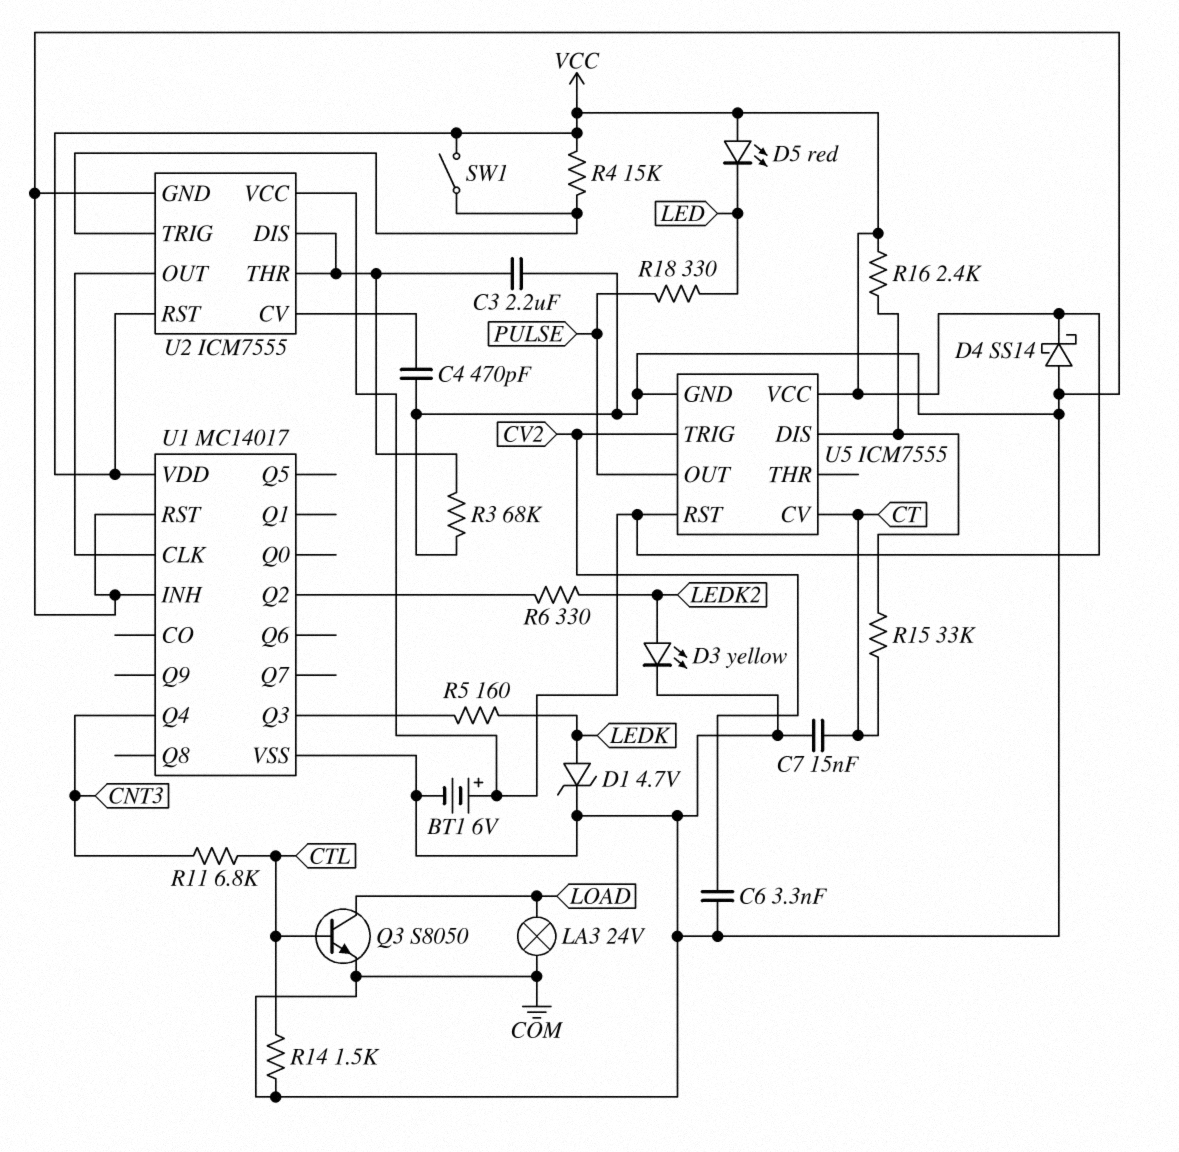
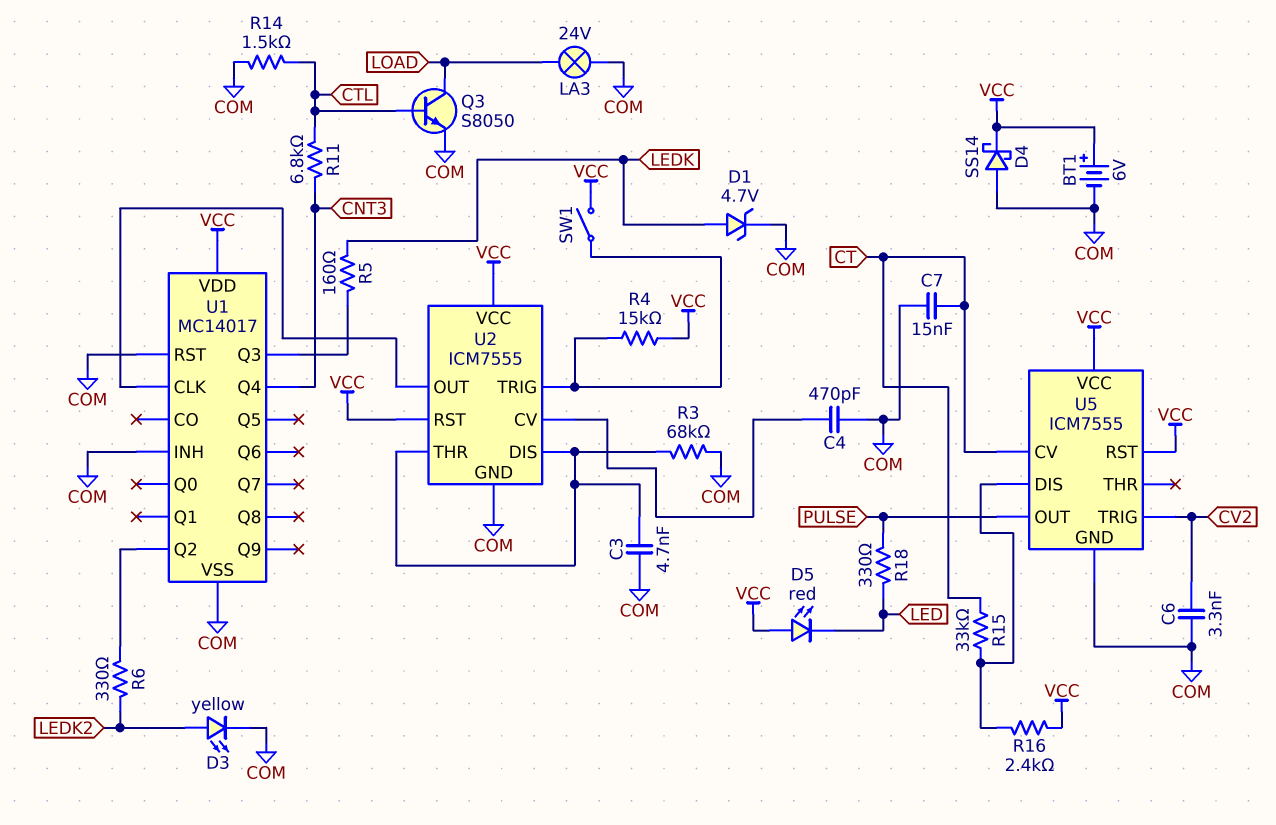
C3: 2.2uF (COM, U2/DIS) -> 4.7nF (COM, U2/DIS)

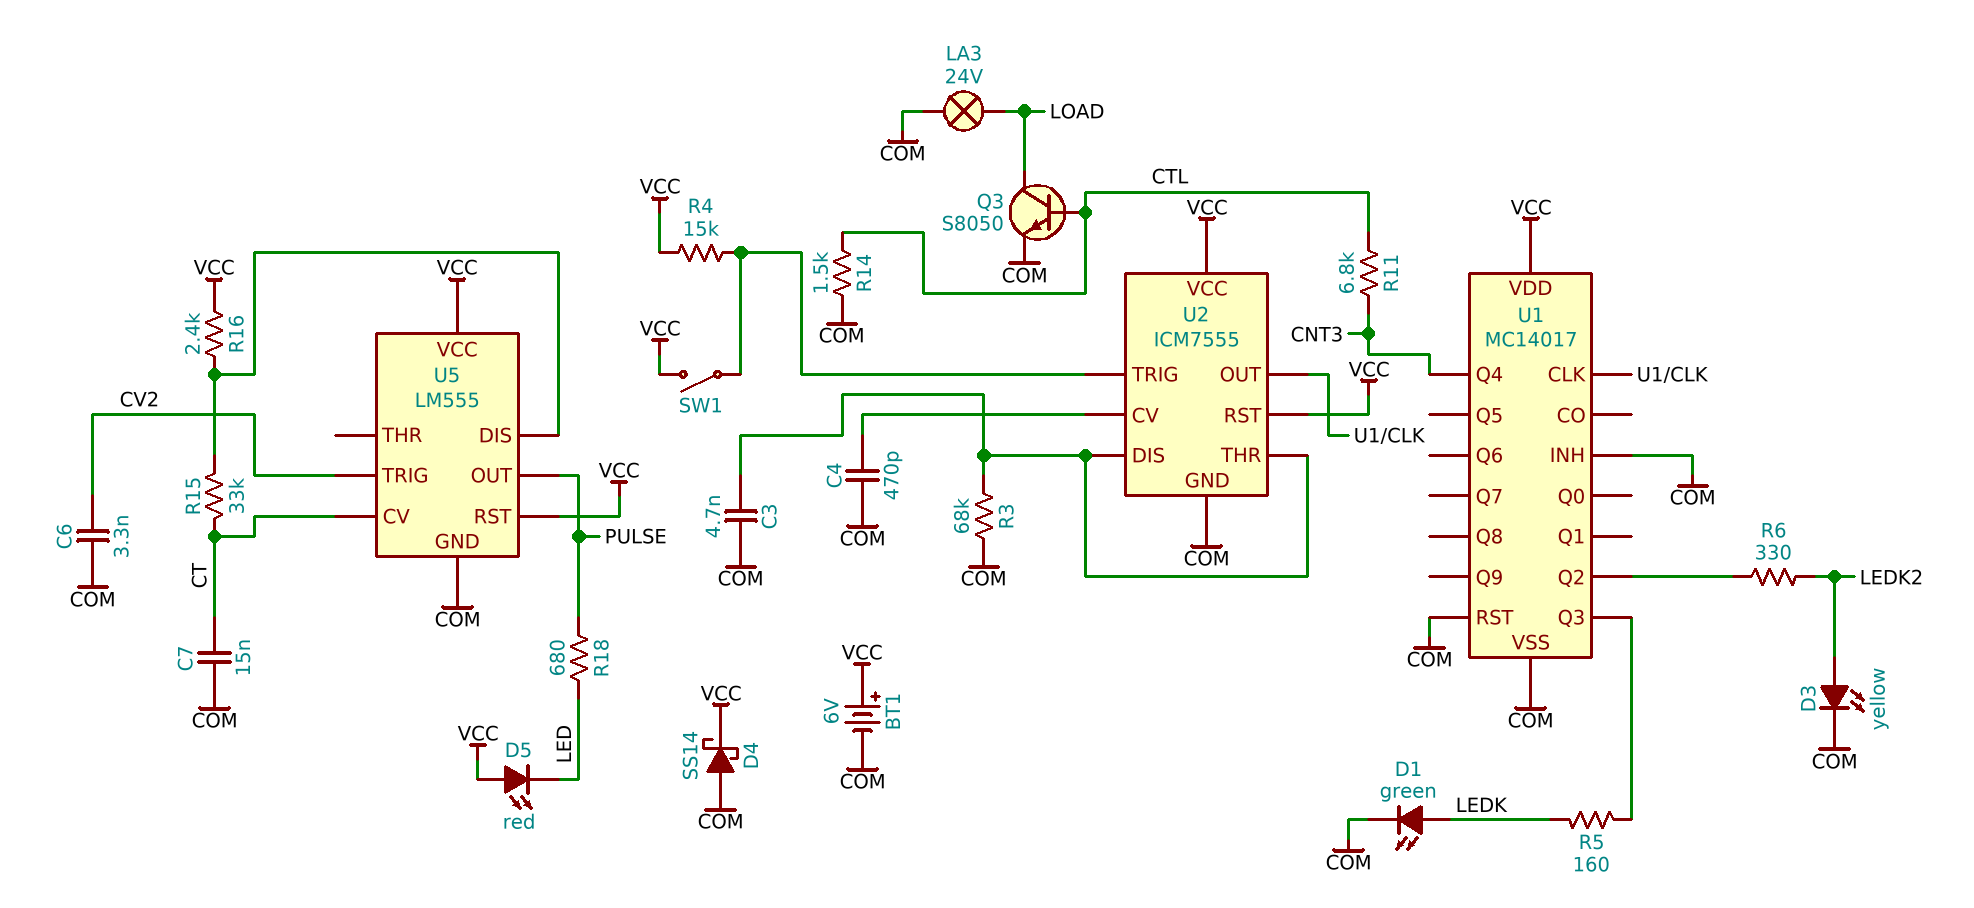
D1: zener 4.7V (A LEDK, K COM) -> LED green (A LEDK, K COM)
R18: 330 (LED, PULSE) -> 680 (LED, PULSE)
U5: ICM7555 -> LM555

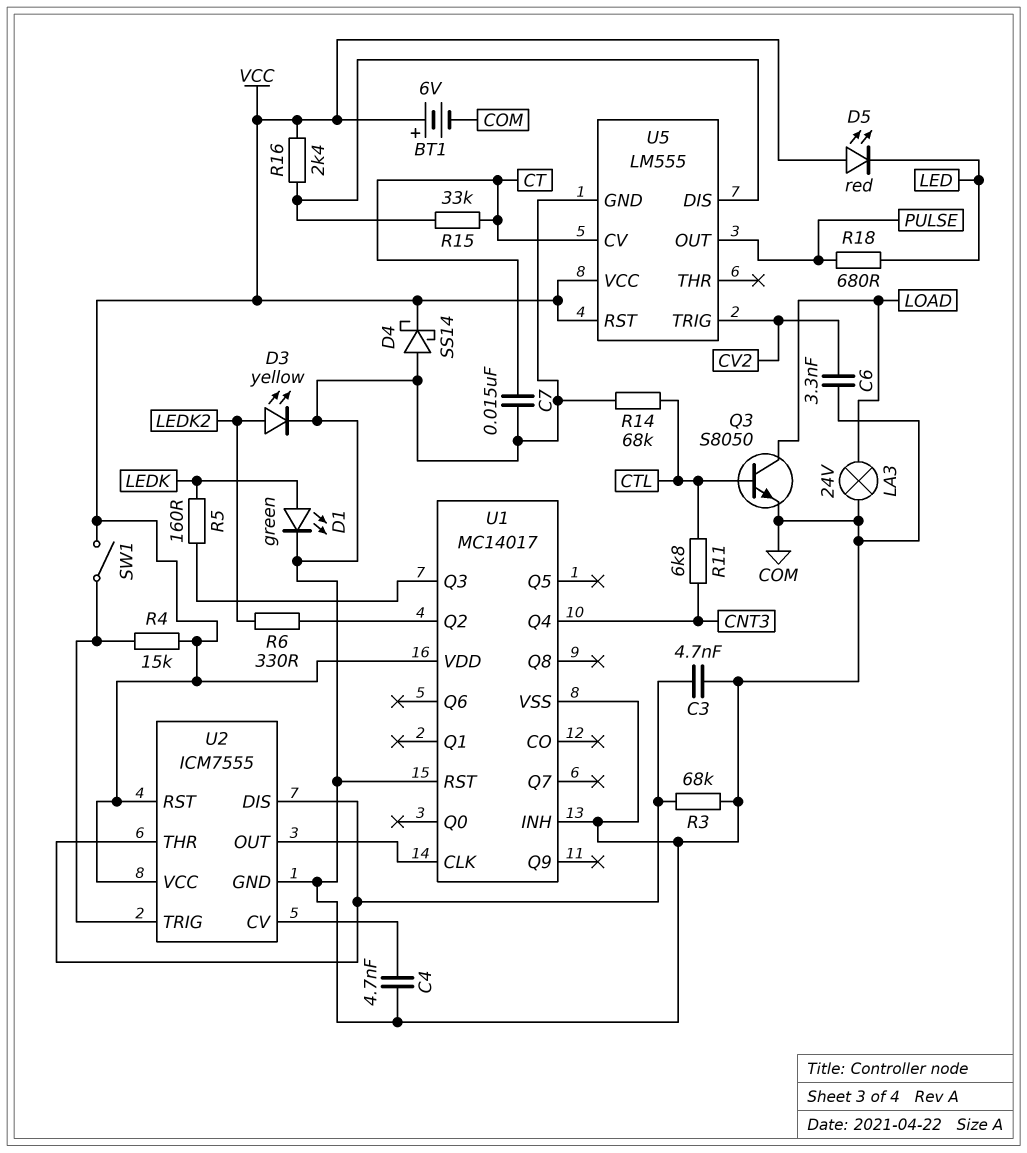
C4: 470pF (COM, U2/CV) -> 4.7nF (COM, U2/CV)
R14: 1.5k (COM, CTL) -> 68k (COM, CTL)

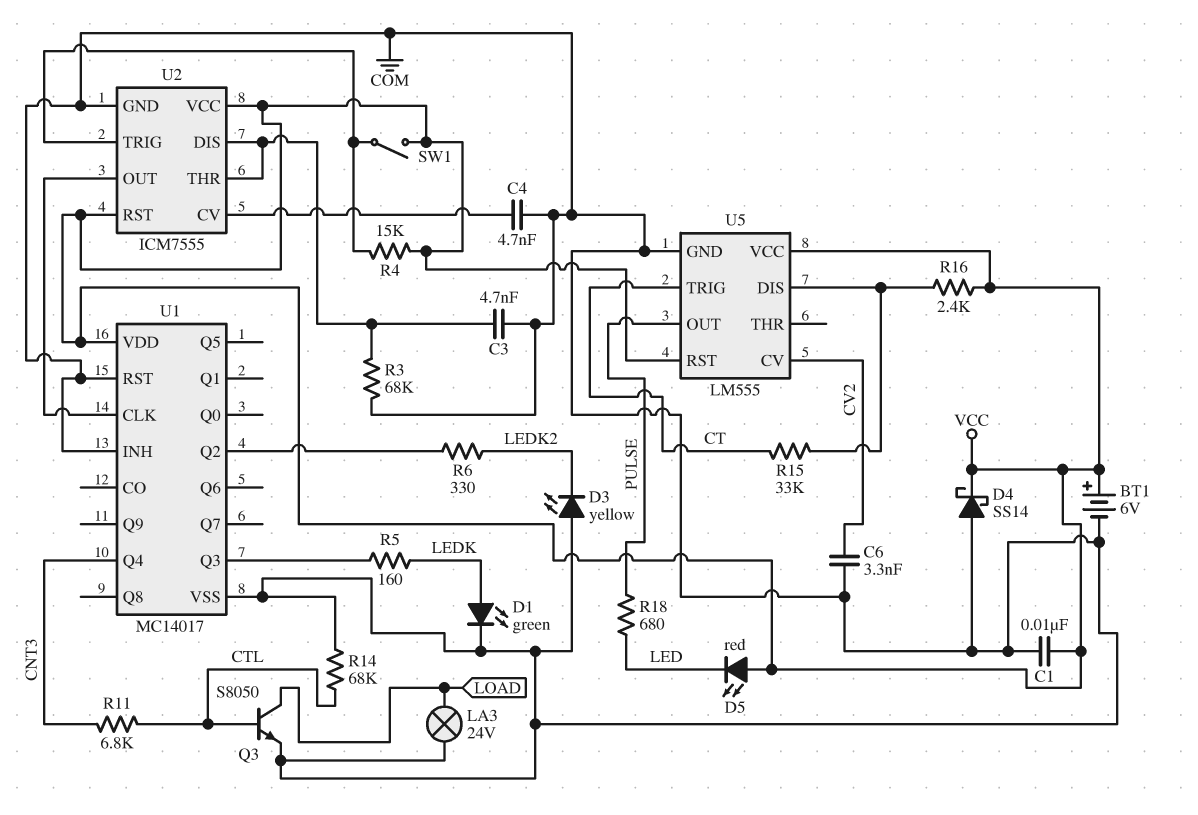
C1: none -> 10nF (COM, VCC)
C7: 15nF (COM, CT) -> none
D3: LED yellow (A LEDK2, K COM) -> LED yellow (A COM, K LEDK2)
U5 pin CV: CT -> CV2
U5 pin TRIG: CV2 -> CT

